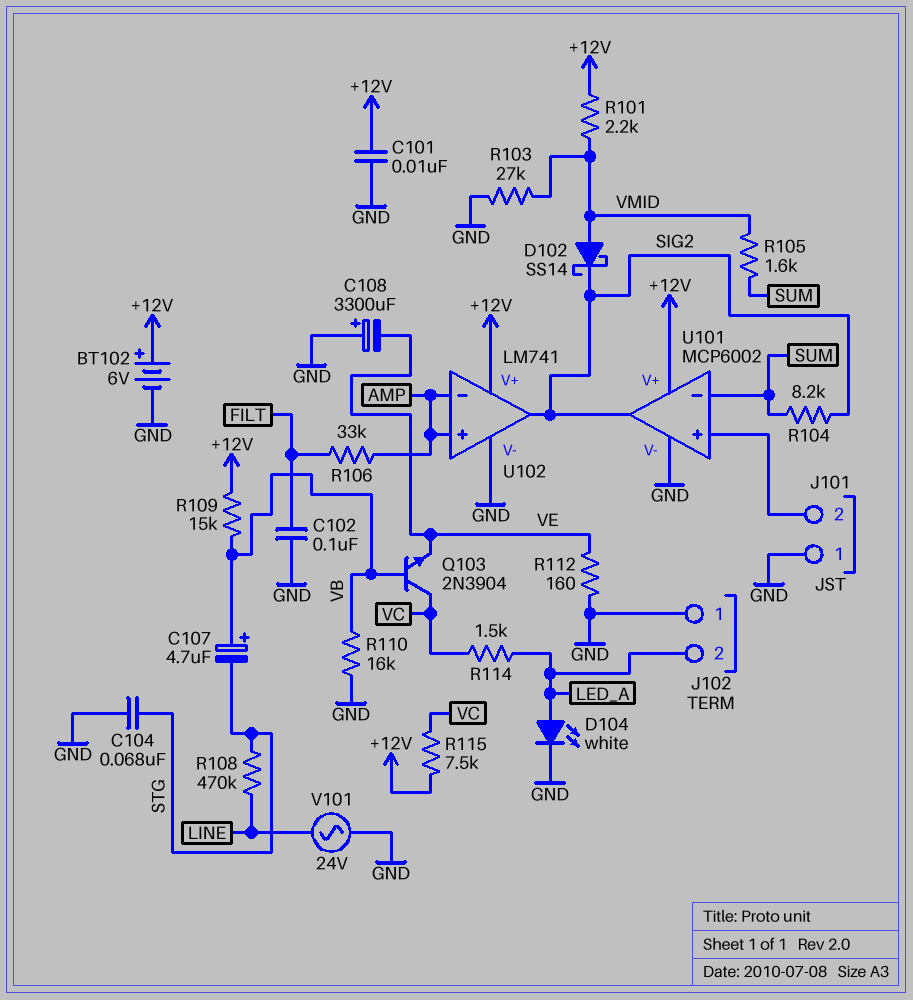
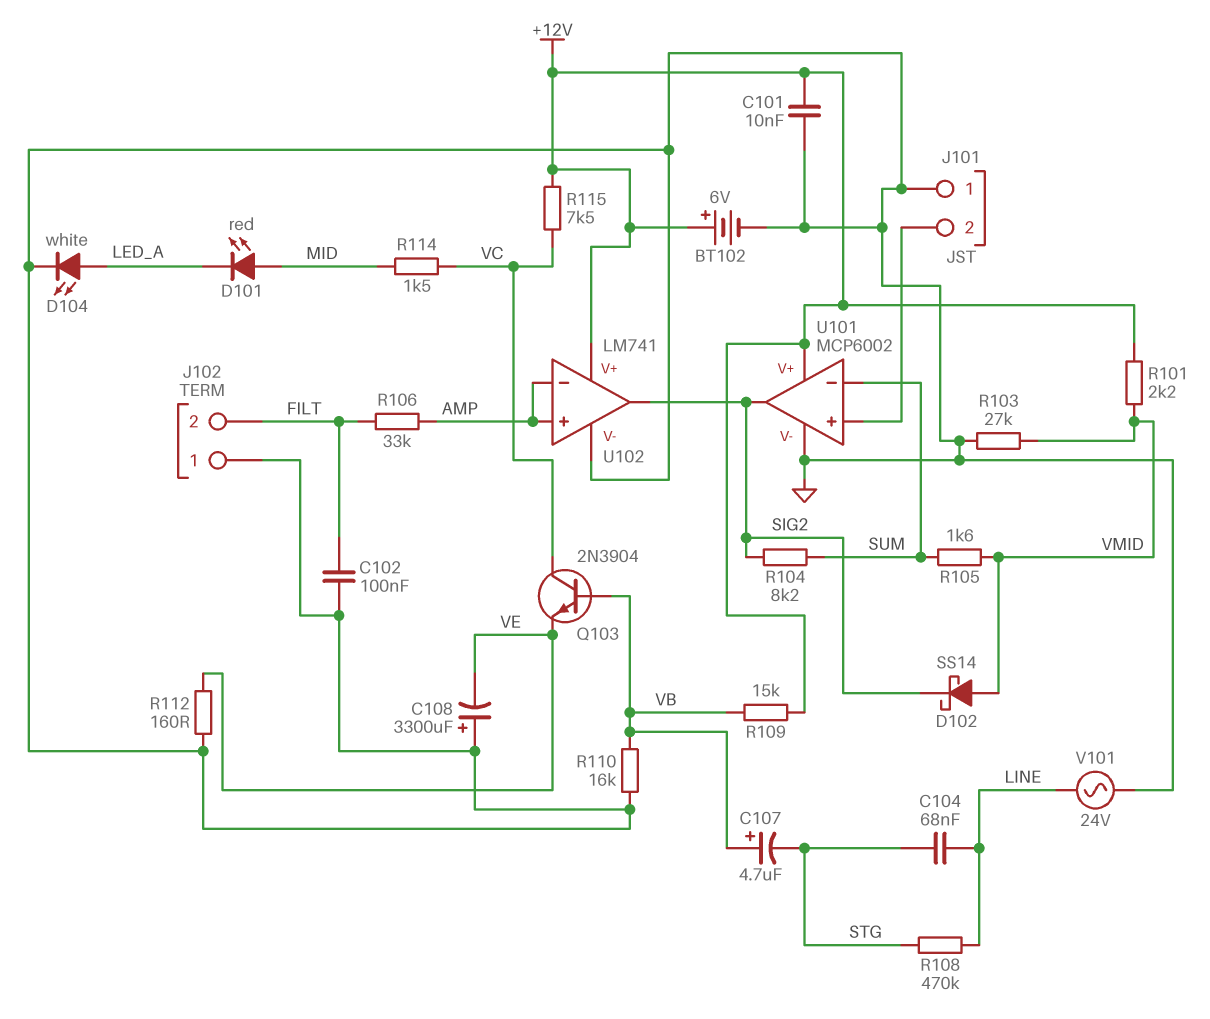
C104: 68nF (GND, STG) -> 68nF (LINE, STG)
D101: none -> LED red (A MID, K LED_A)
J102 pin 2: LED_A -> FILT
R114: 1.5k (LED_A, VC) -> 1.5k (MID, VC)

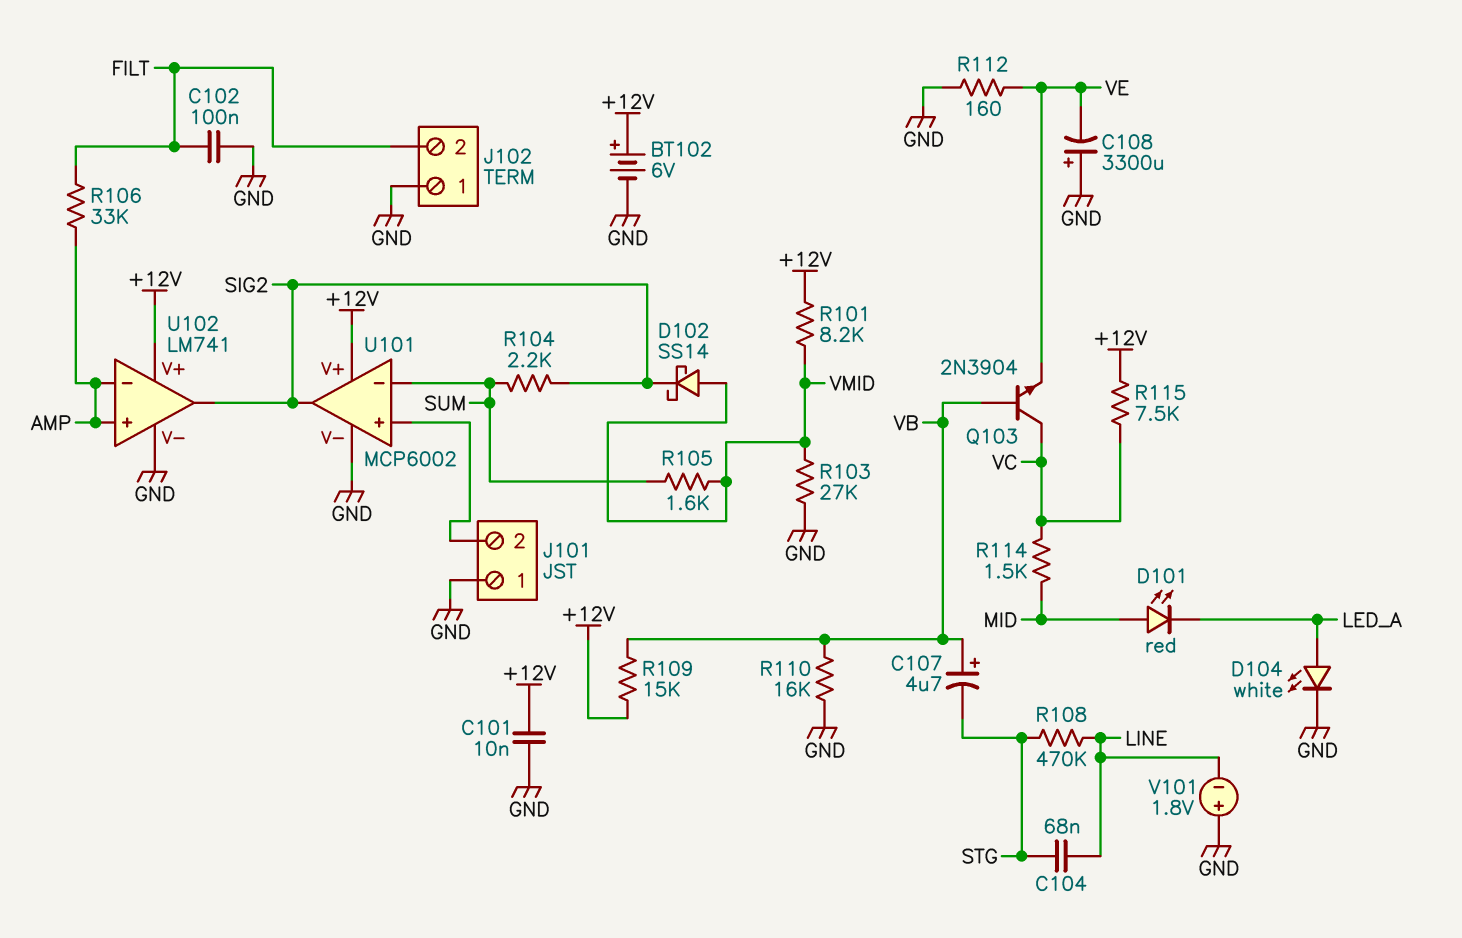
R101: 2.2k (+12V, VMID) -> 8.2k (+12V, VMID)
R104: 8.2k (SIG2, SUM) -> 2.2k (SIG2, SUM)
V101: AC 24V (GND, LINE) -> 1.8V (plus GND, minus LINE)

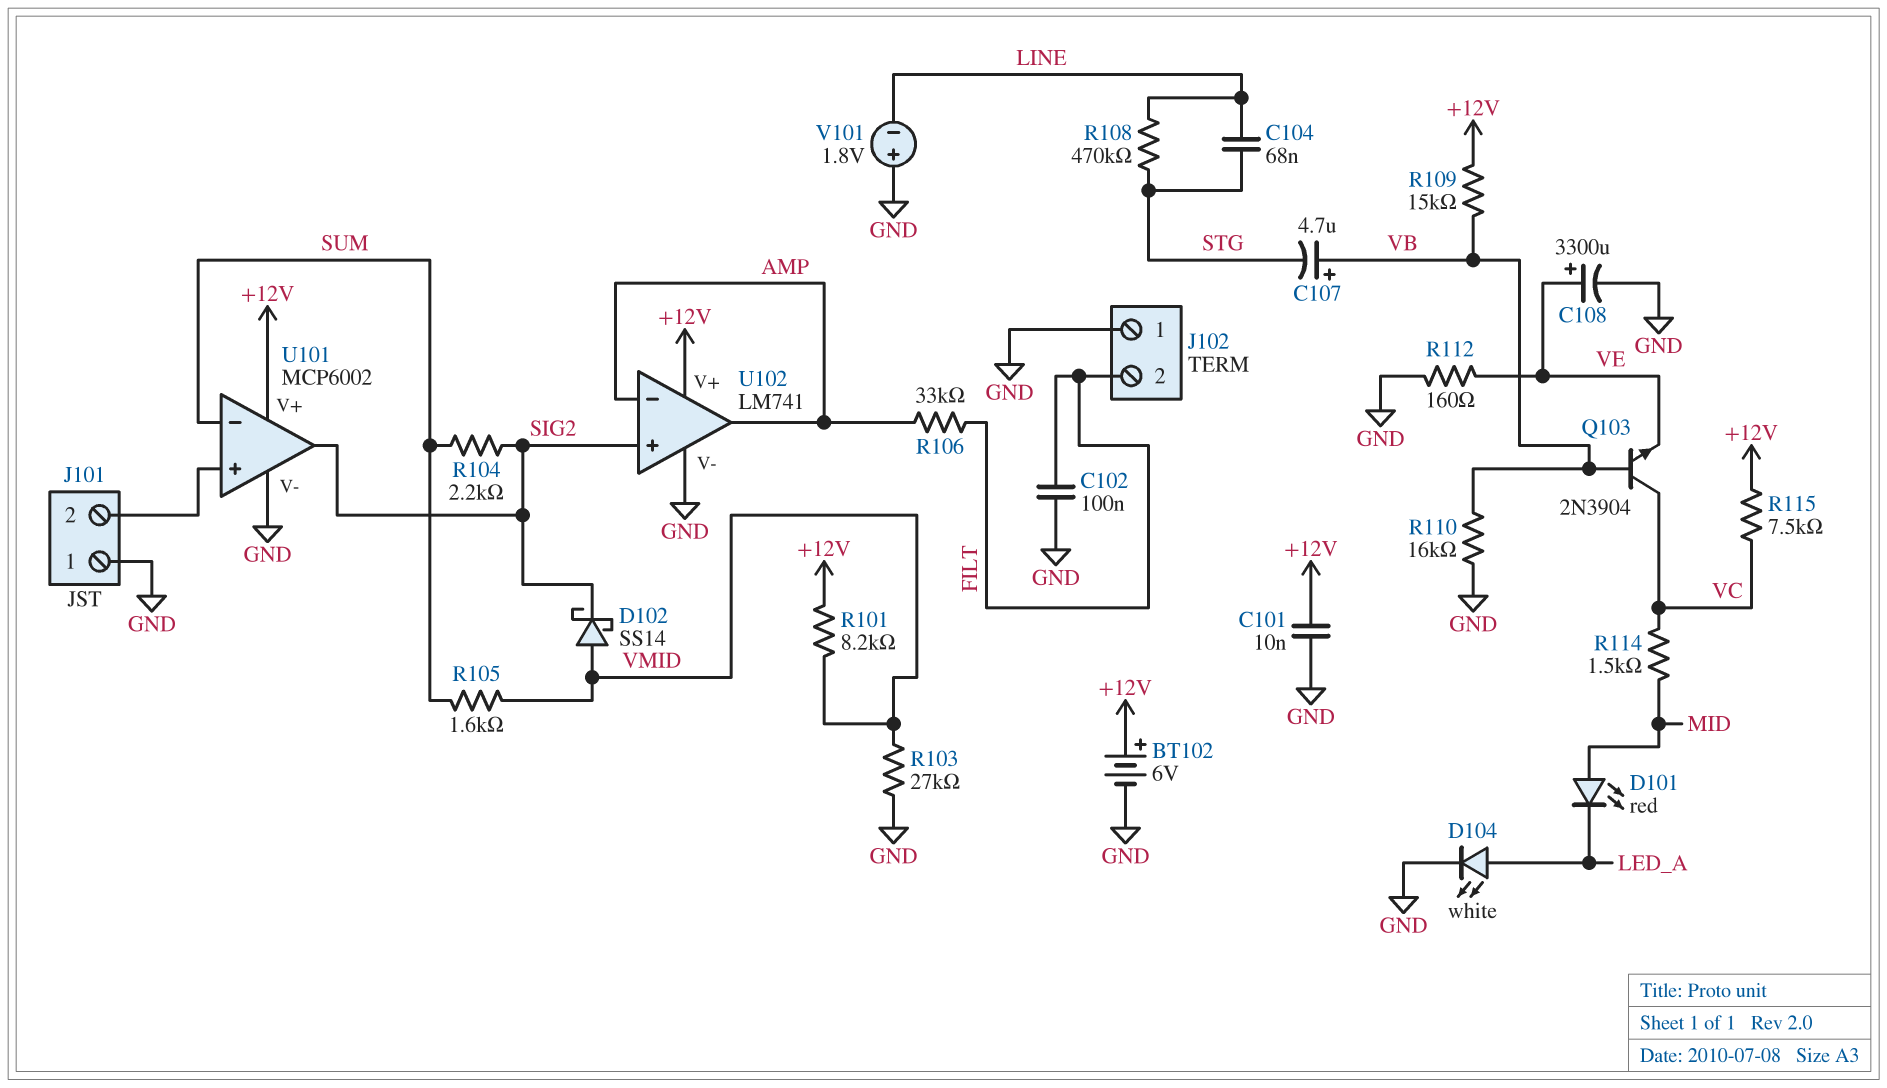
C108: 3300uF (plus GND, minus VE) -> 3300uF (plus VE, minus GND)
U102 pin in+: AMP -> SIG2
U102 pin out: SIG2 -> AMP

